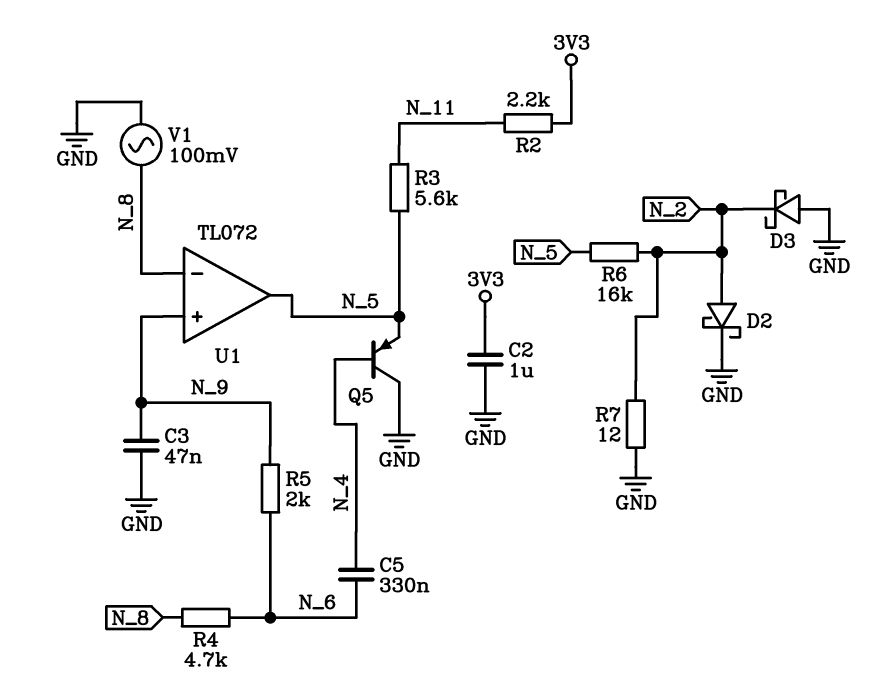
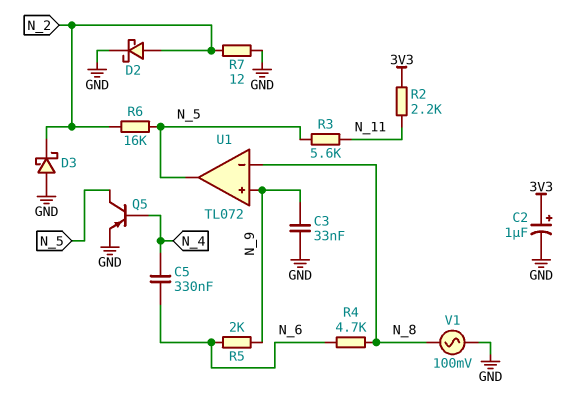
C2: 1uF (3V3, GND) -> 1uF (plus 3V3, minus GND)
C3: 47nF (GND, N_9) -> 33nF (GND, N_9)
Q5: PNP (B N_4, C GND, E N_5) -> PNP (B N_4, C N_5, E GND)

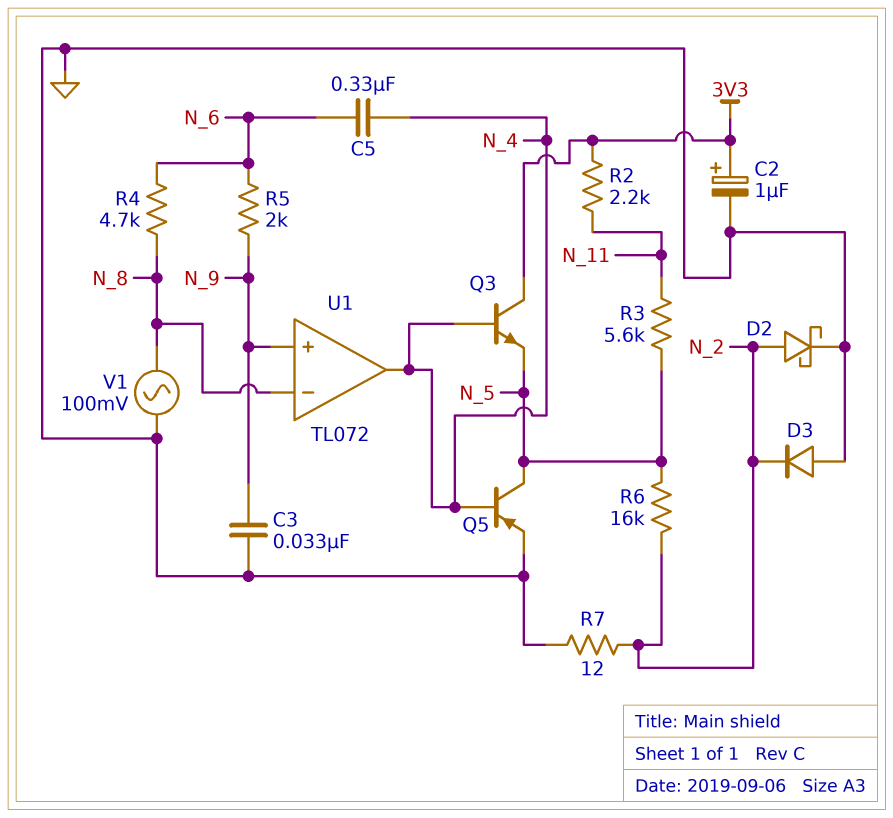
D3: schottky (A GND, K N_2) -> diode (A GND, K N_2)
Q3: none -> NPN (B N_4, C 3V3, E N_5)
U1 pin out: N_5 -> N_4

